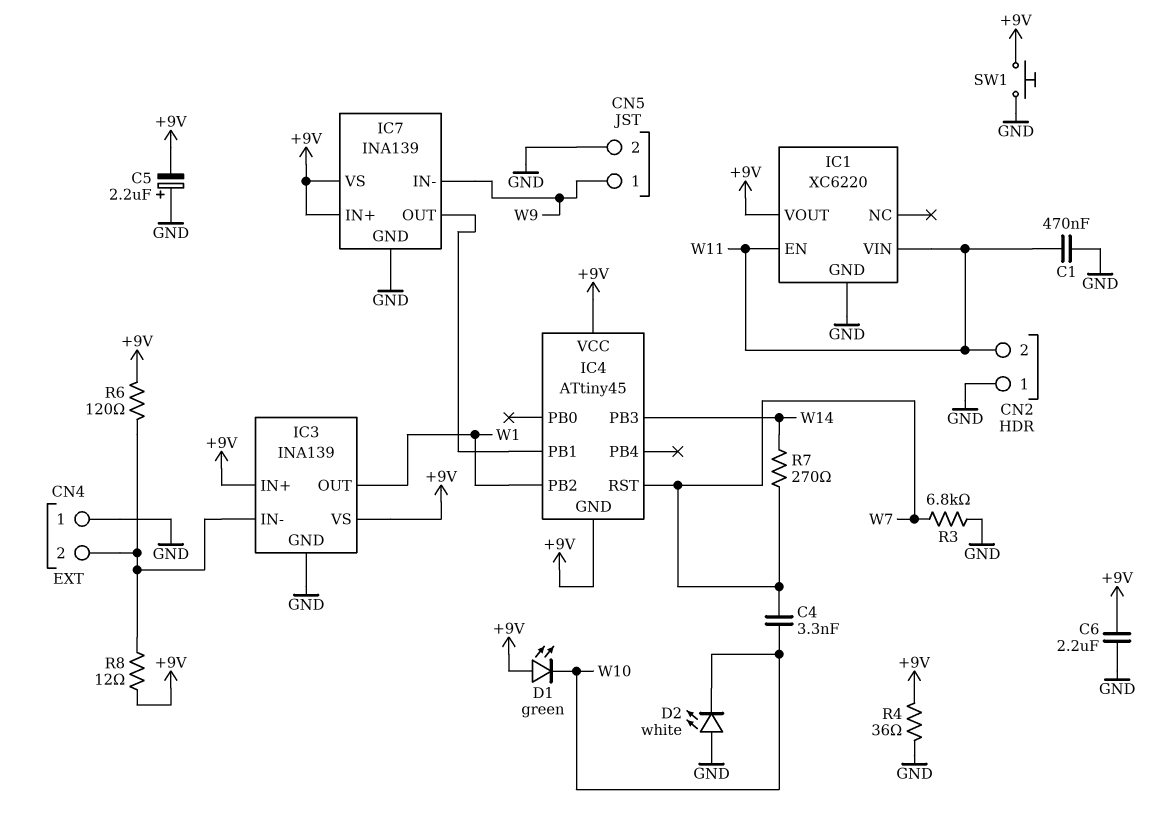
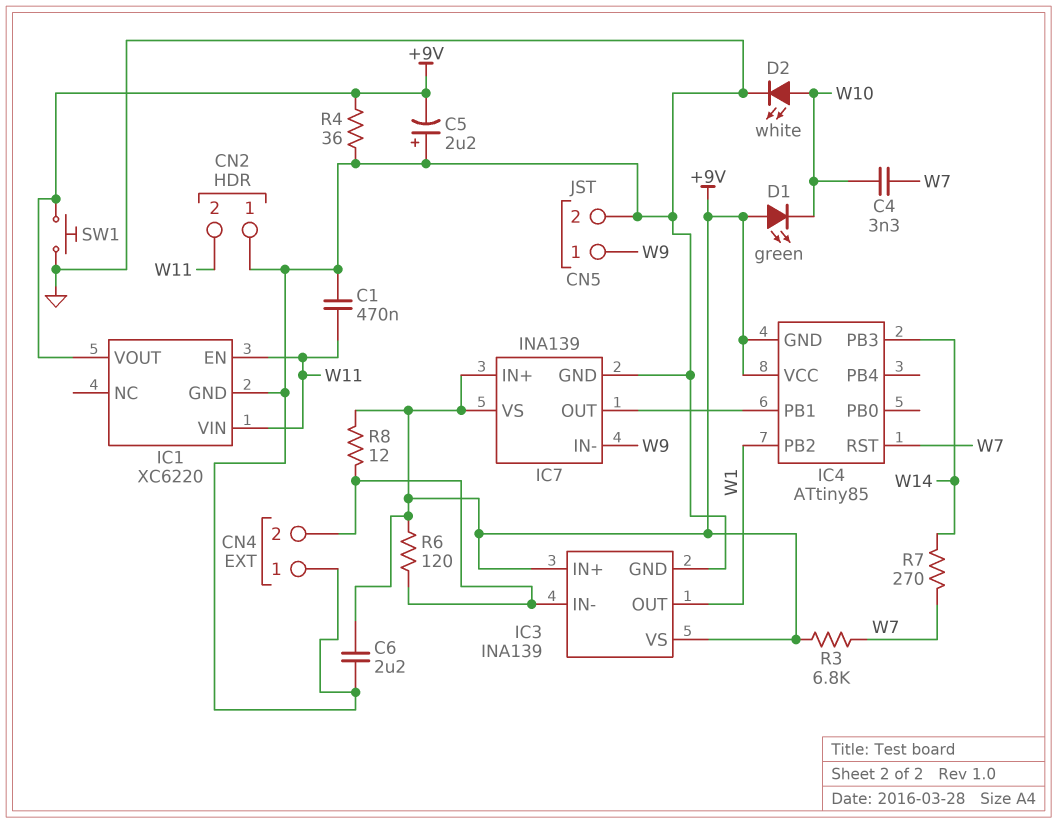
D2: LED white (A GND, K W10) -> LED white (A W10, K GND)
IC4: ATtiny45 -> ATtiny85
R3: 6.8k (GND, W7) -> 6.8k (+9V, W7)

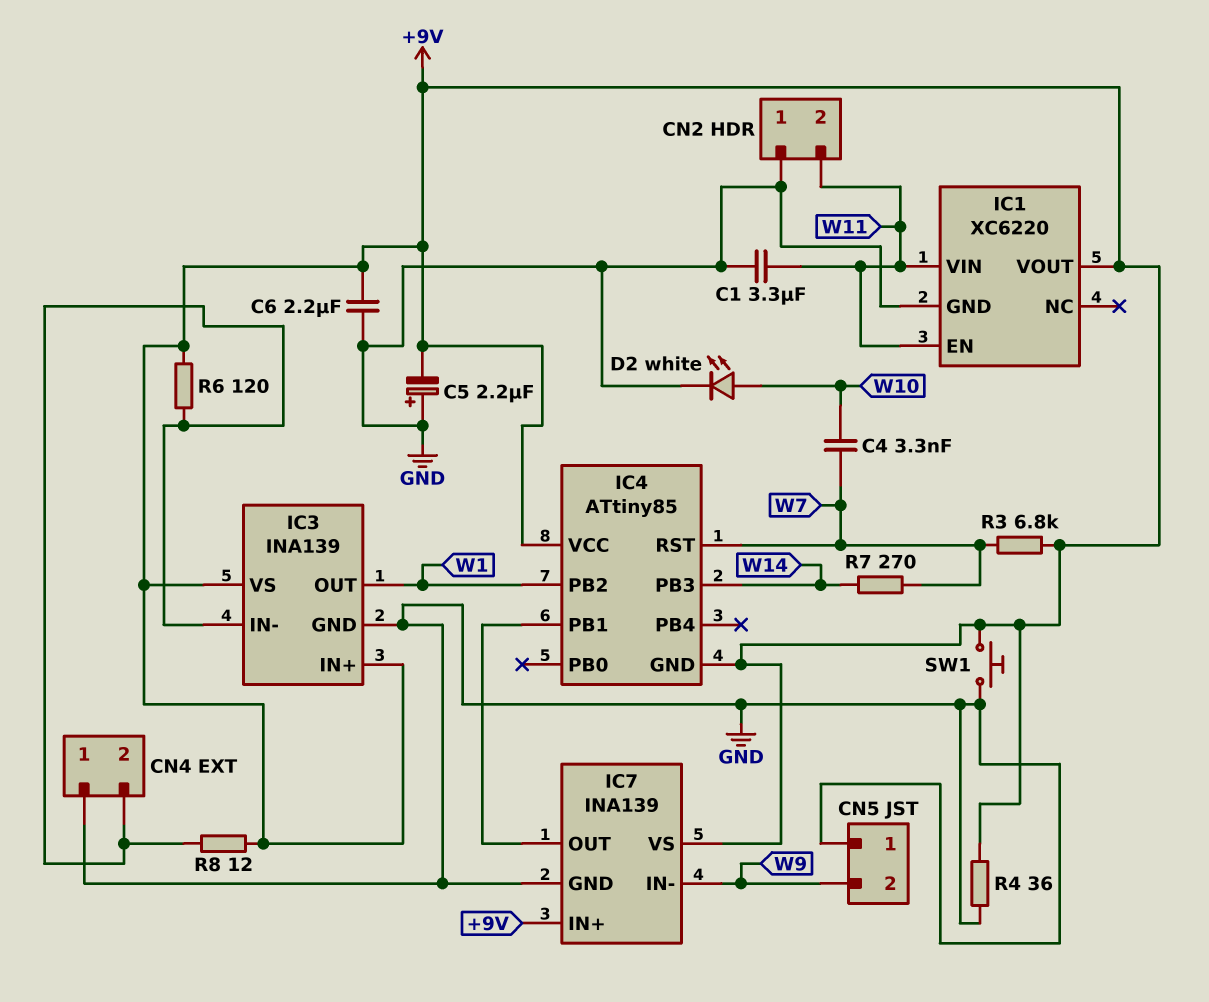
C1: 470nF (GND, W11) -> 3.3uF (GND, W11)
CN5 pin 1: W9 -> GND
CN5 pin 2: GND -> W9
D1: LED green (A +9V, K W10) -> none

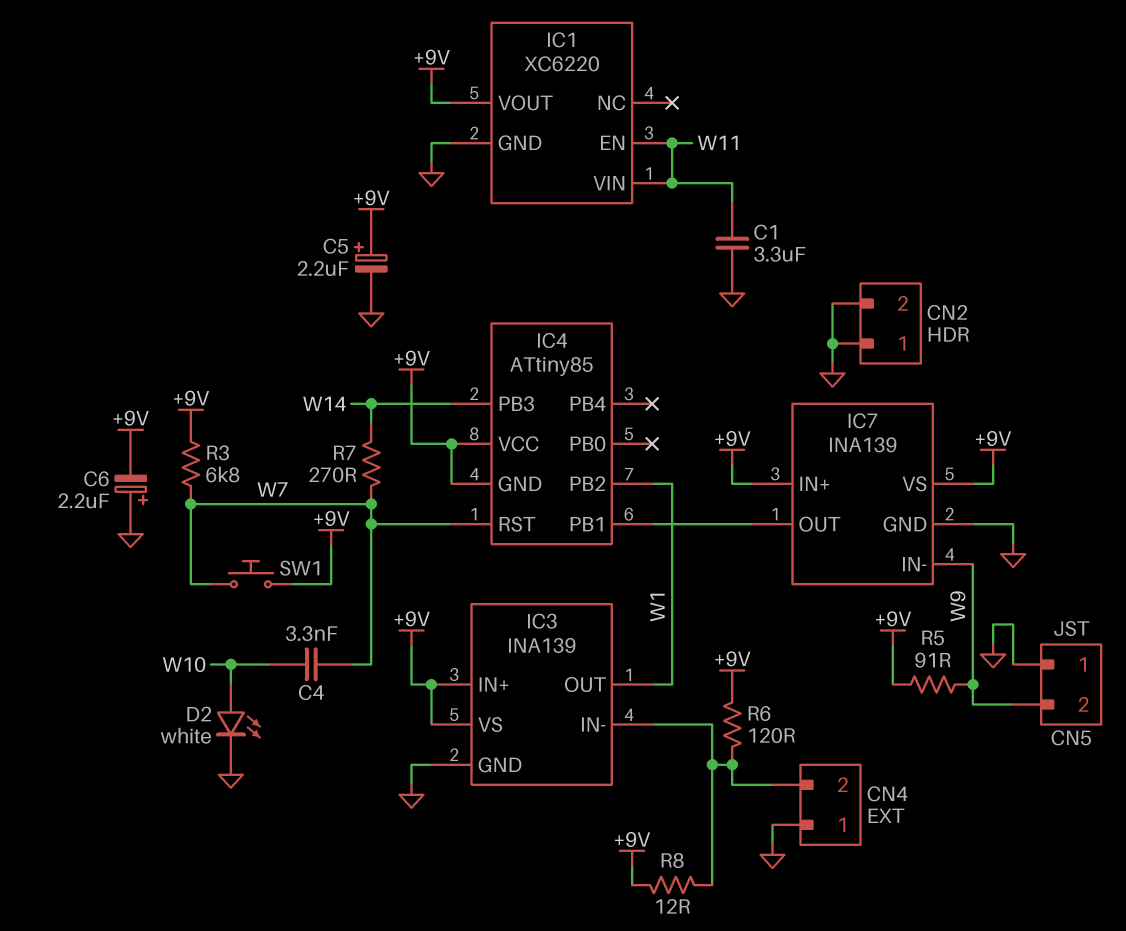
C5: 2.2uF (plus GND, minus +9V) -> 2.2uF (plus +9V, minus GND)
C6: 2.2uF (+9V, GND) -> 2.2uF (plus GND, minus +9V)
CN2 pin 2: W11 -> GND
R4: 36 (+9V, GND) -> none
R5: none -> 91 (+9V, W9)
SW1: button (+9V, GND) -> button (+9V, W7)

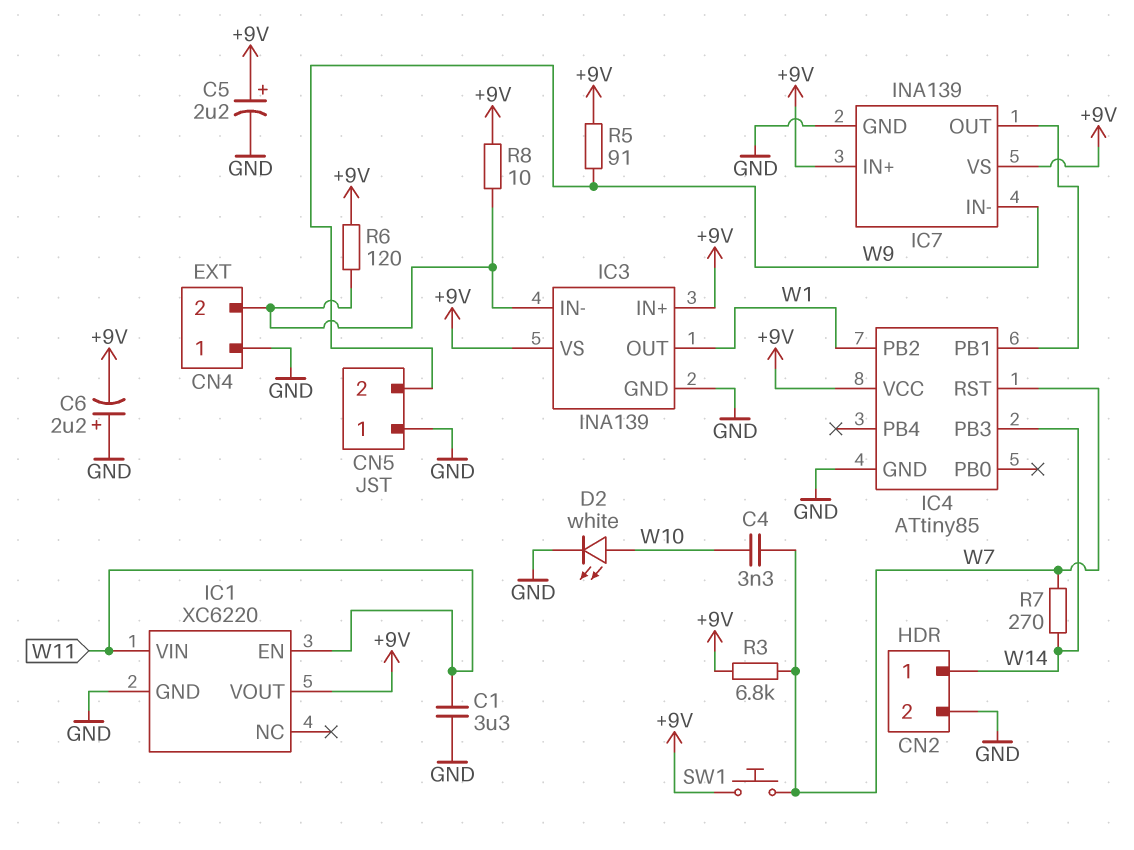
CN2 pin 1: GND -> W14
IC4 pin GND: +9V -> GND
R8: 12 (+9V, CN4/2) -> 10 (+9V, CN4/2)

